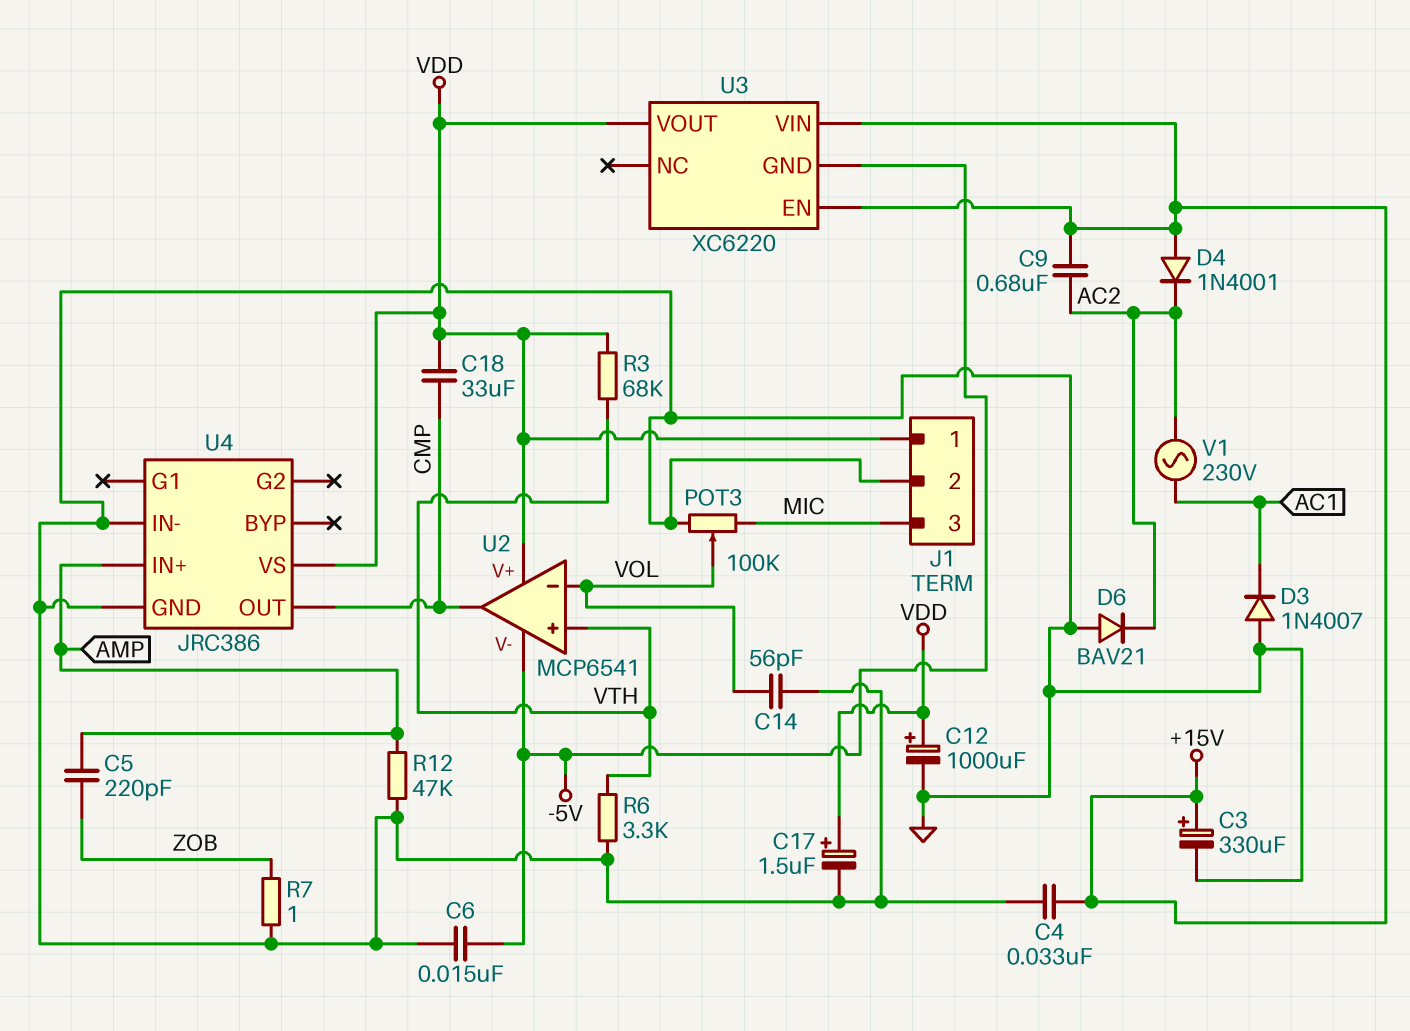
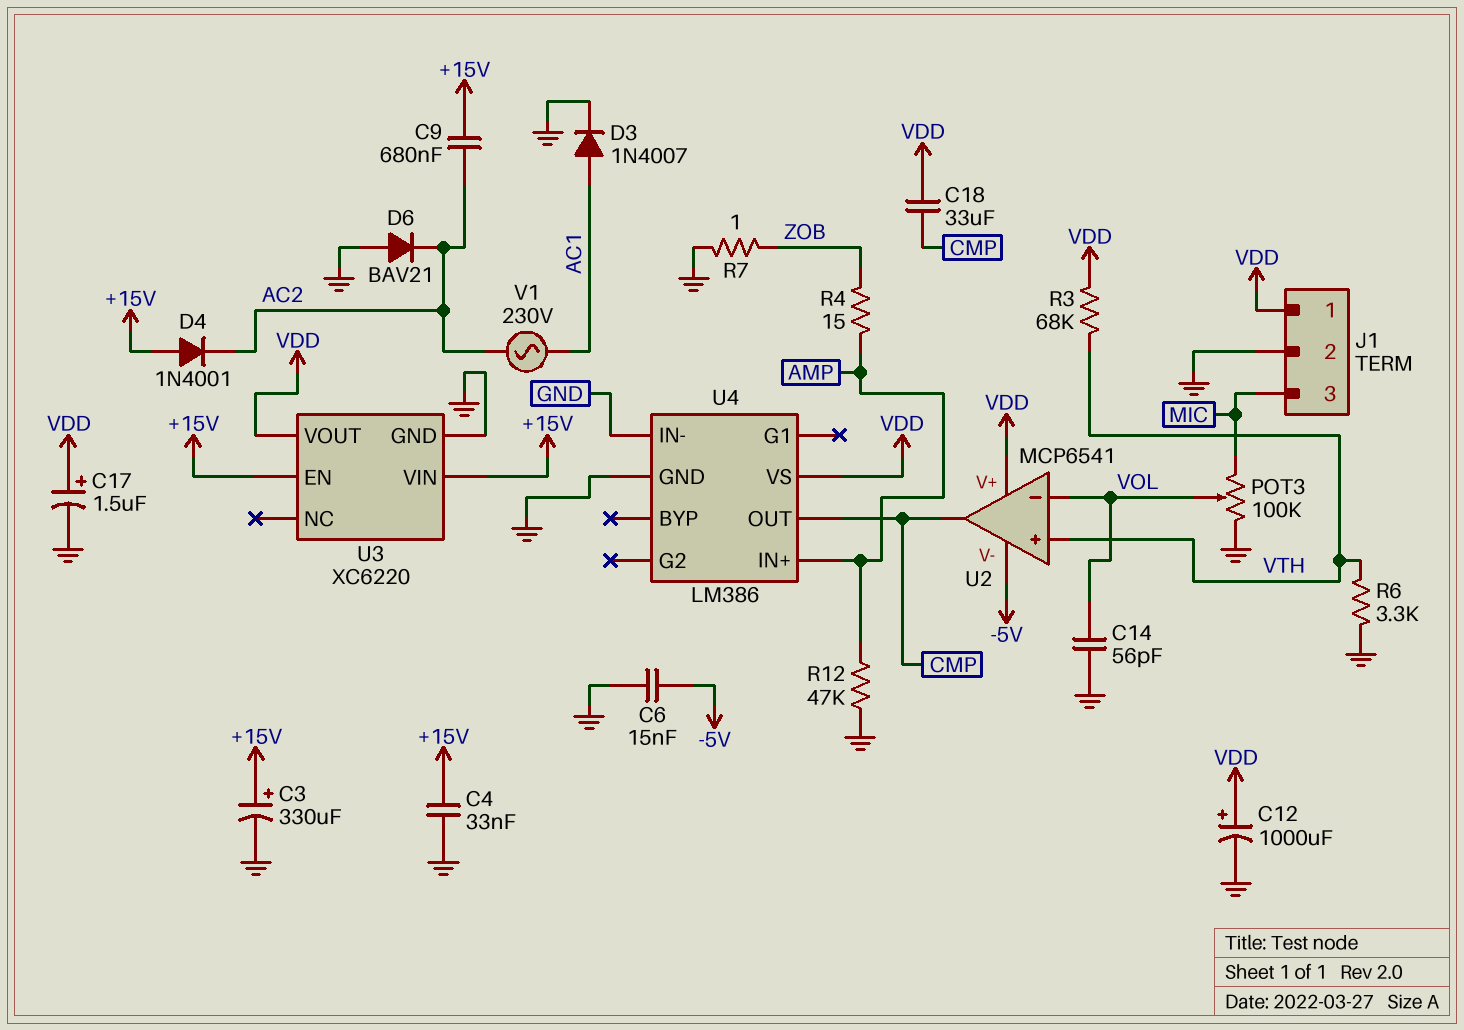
C5: 220pF (AMP, ZOB) -> none
D3: diode 1N4007 (A GND, K AC1) -> diode 1N4007 (A AC1, K GND)
R4: none -> 15 (AMP, ZOB)
U3 pin GND: -5V -> GND
U4: JRC386 -> LM386

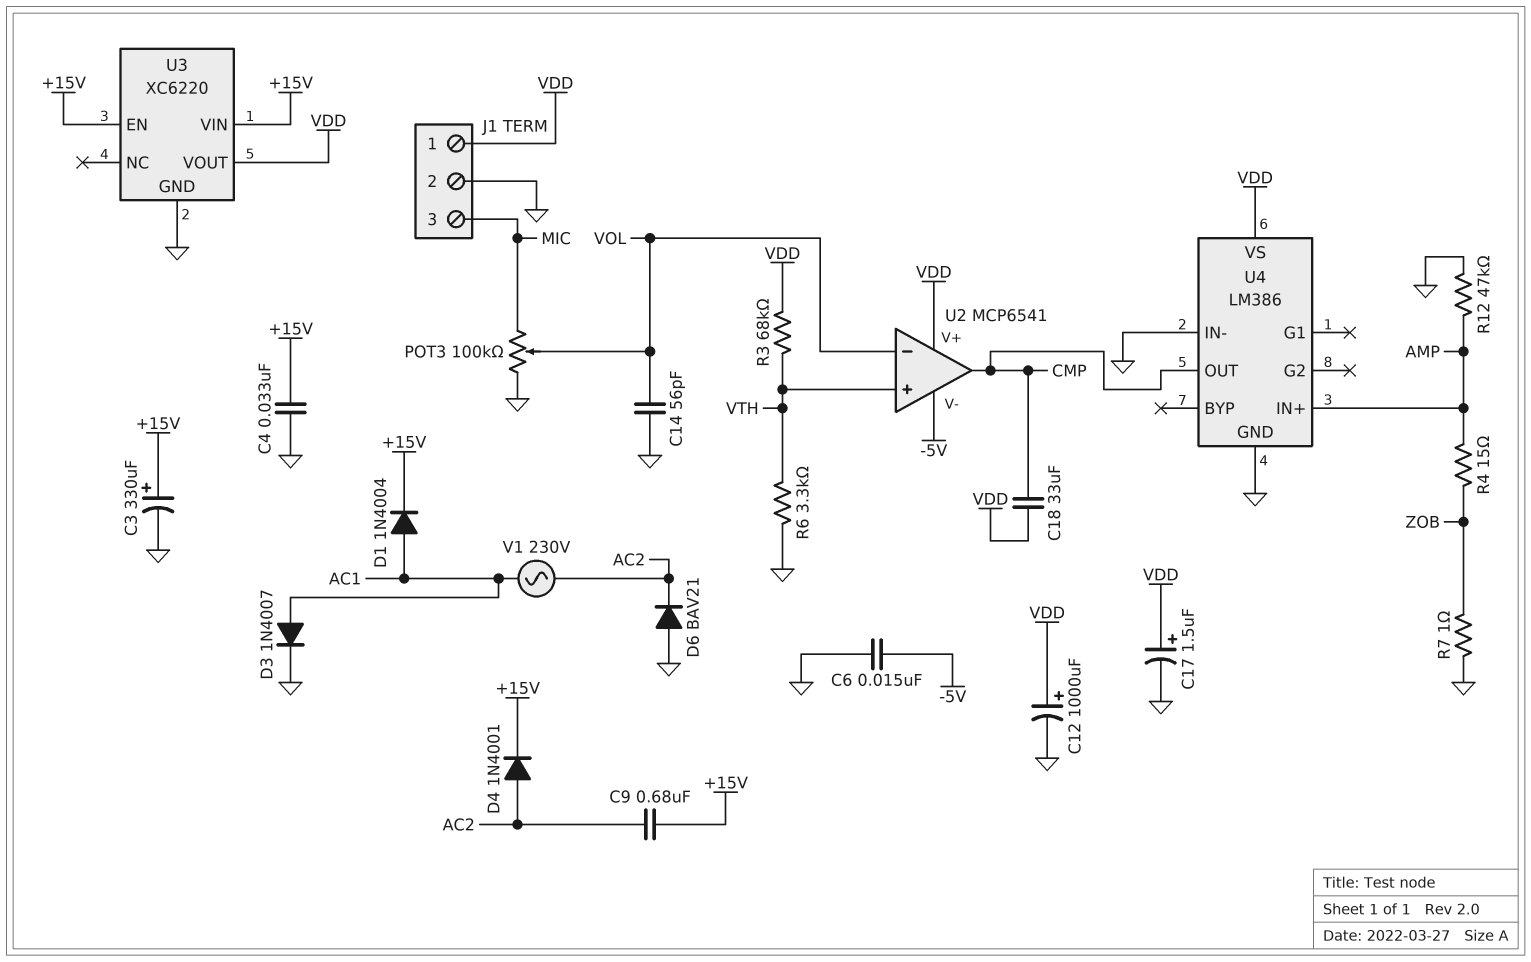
D1: none -> diode 1N4004 (A AC1, K +15V)
D4: diode 1N4001 (A +15V, K AC2) -> diode 1N4001 (A AC2, K +15V)

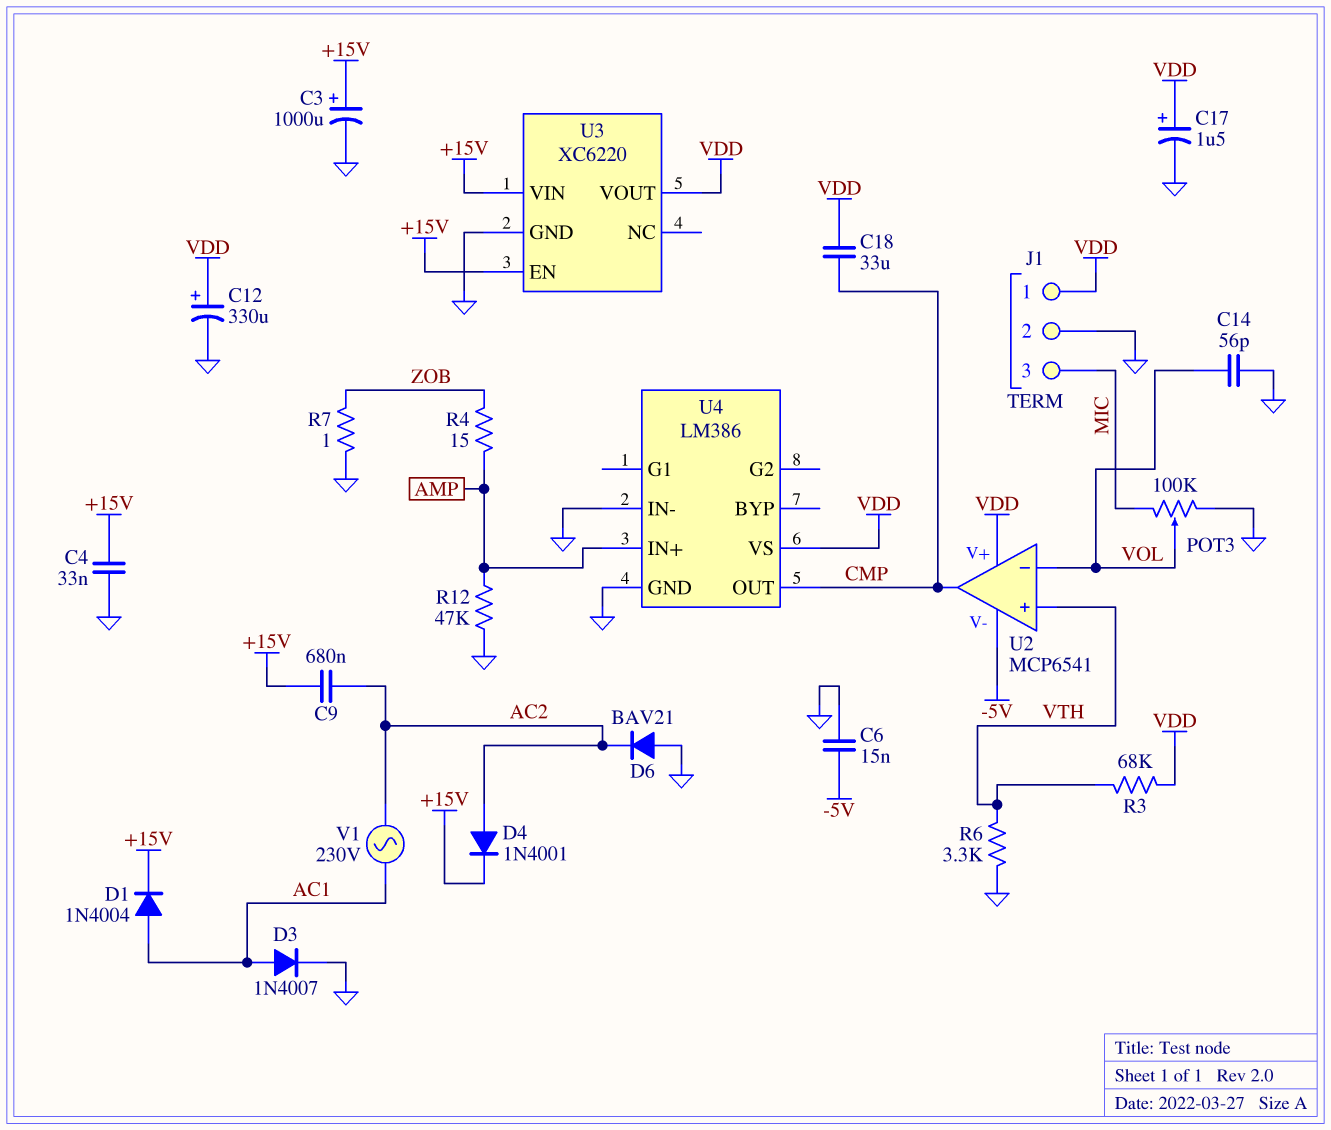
C3: 330uF (plus +15V, minus GND) -> 1000uF (plus +15V, minus GND)
C12: 1000uF (plus VDD, minus GND) -> 330uF (plus VDD, minus GND)

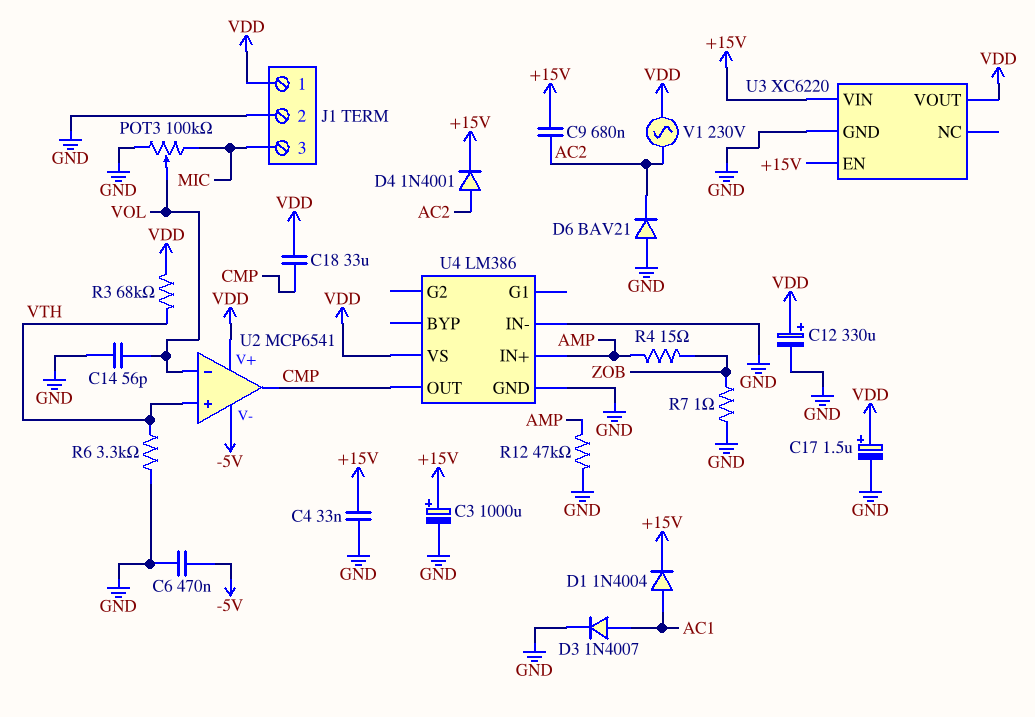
C6: 15nF (-5V, GND) -> 470nF (-5V, GND)
V1: AC 230V (AC1, AC2) -> AC 230V (AC2, VDD)

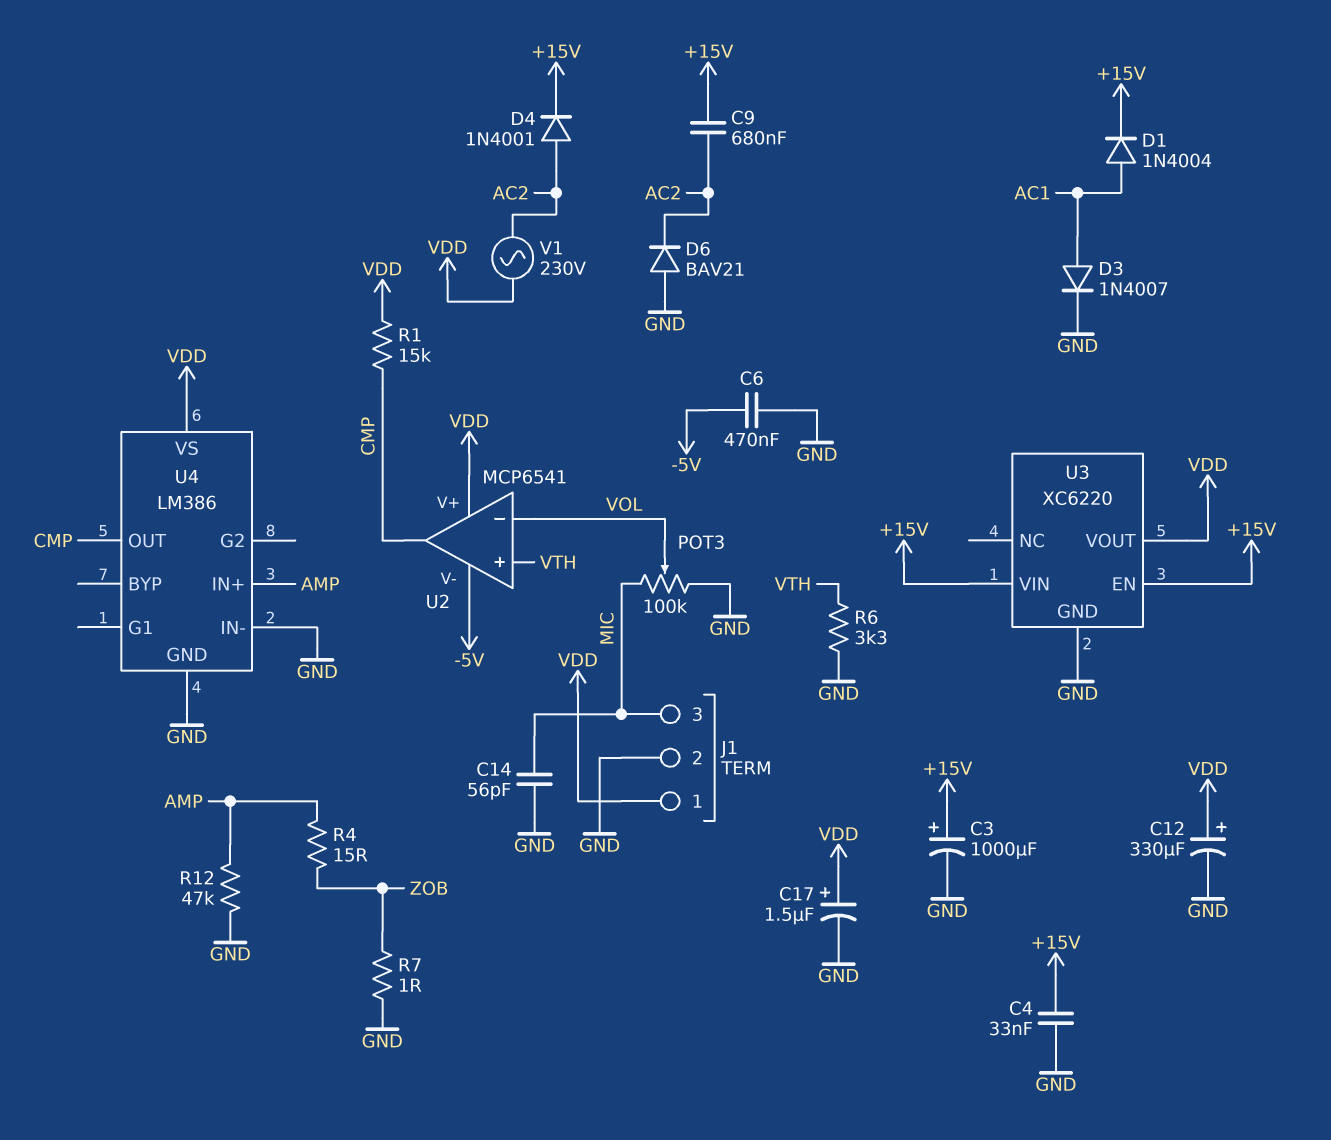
C14: 56pF (GND, VOL) -> 56pF (GND, MIC)
C18: 33uF (CMP, VDD) -> none
R1: none -> 15k (CMP, VDD)
R3: 68k (VDD, VTH) -> none

